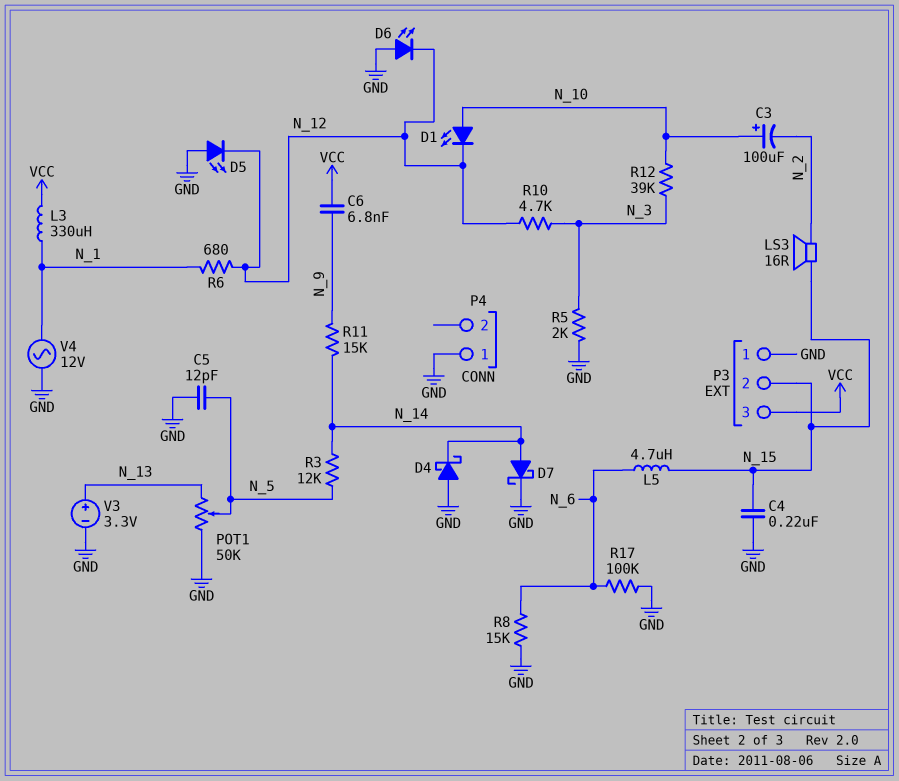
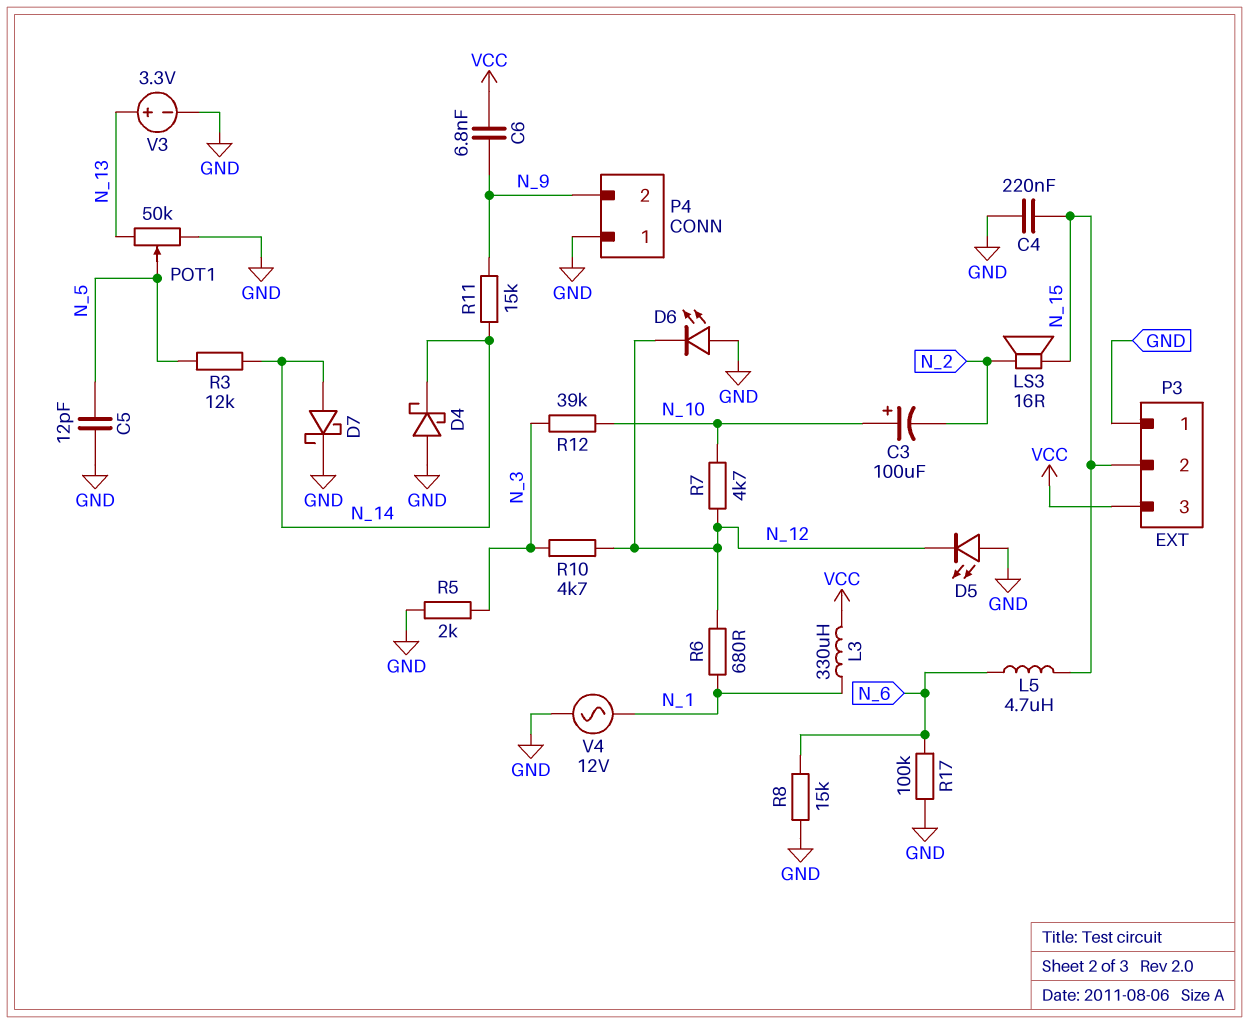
D1: LED (A N_10, K N_12) -> none
P4 pin 2: none -> N_9
R7: none -> 4.7k (N_10, N_12)

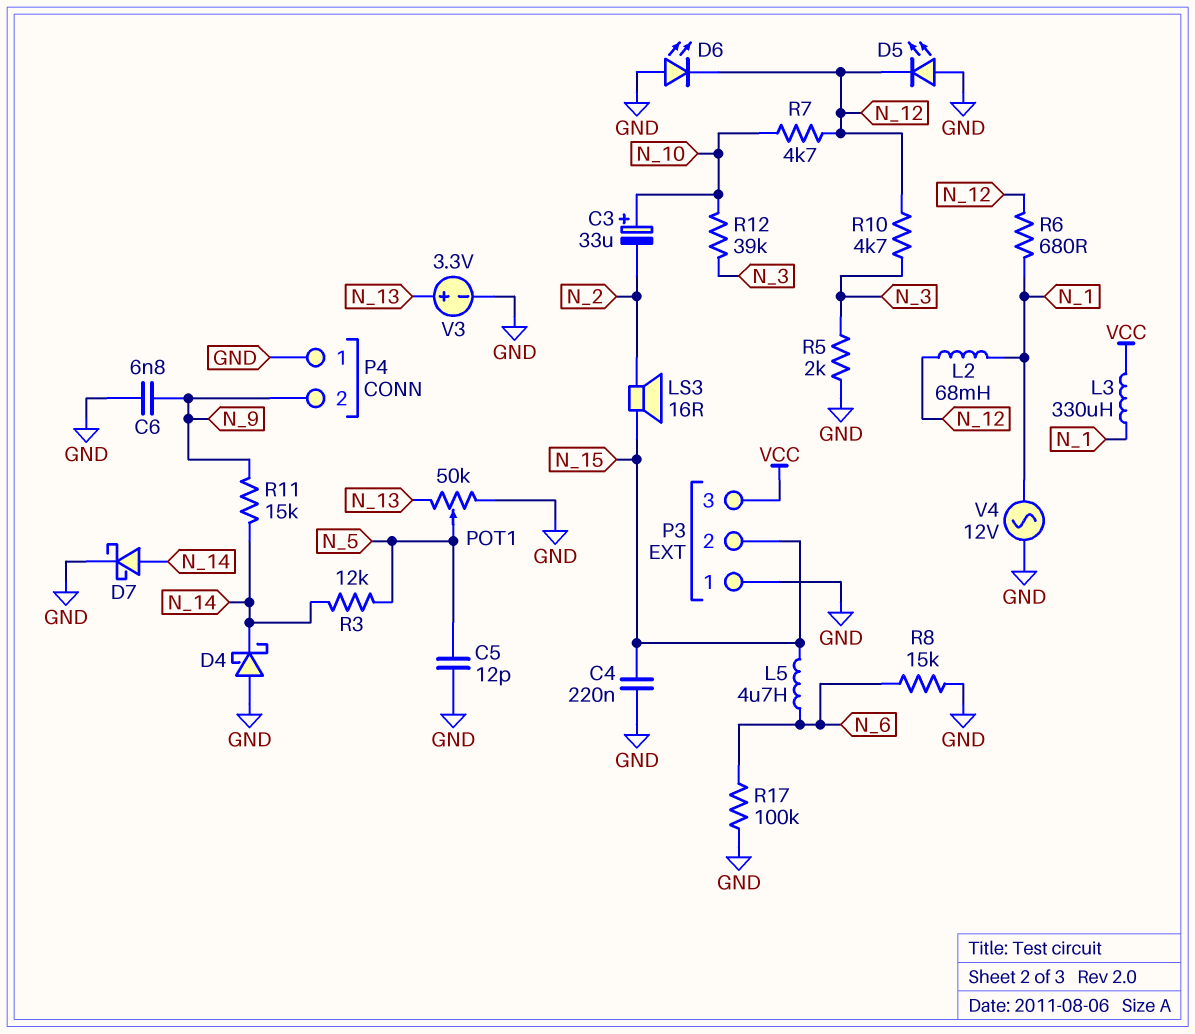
C3: 100uF (plus N_10, minus N_2) -> 33uF (plus N_10, minus N_2)
C6: 6.8nF (N_9, VCC) -> 6.8nF (GND, N_9)
L2: none -> 68mH (N_1, N_12)

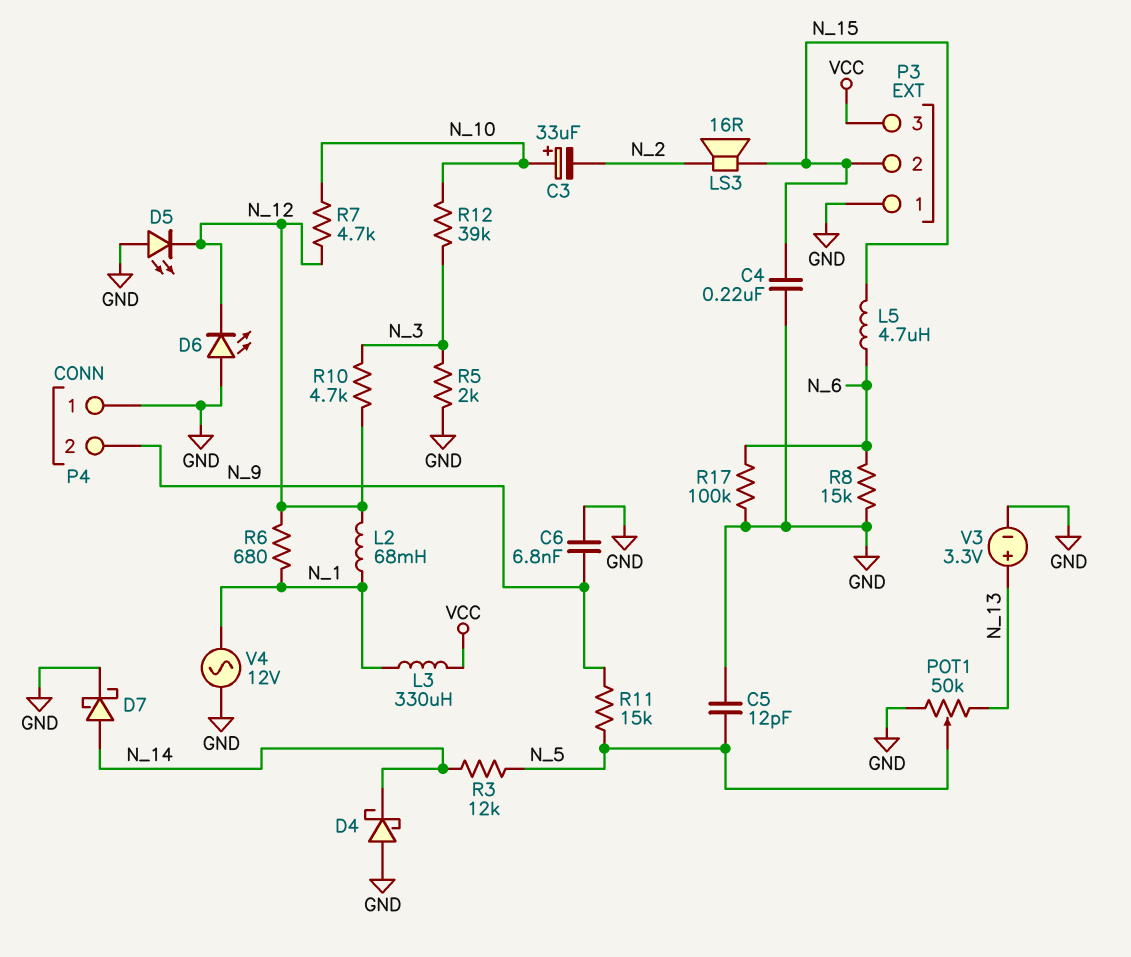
R11: 15k (N_9, N_14) -> 15k (N_5, N_9)

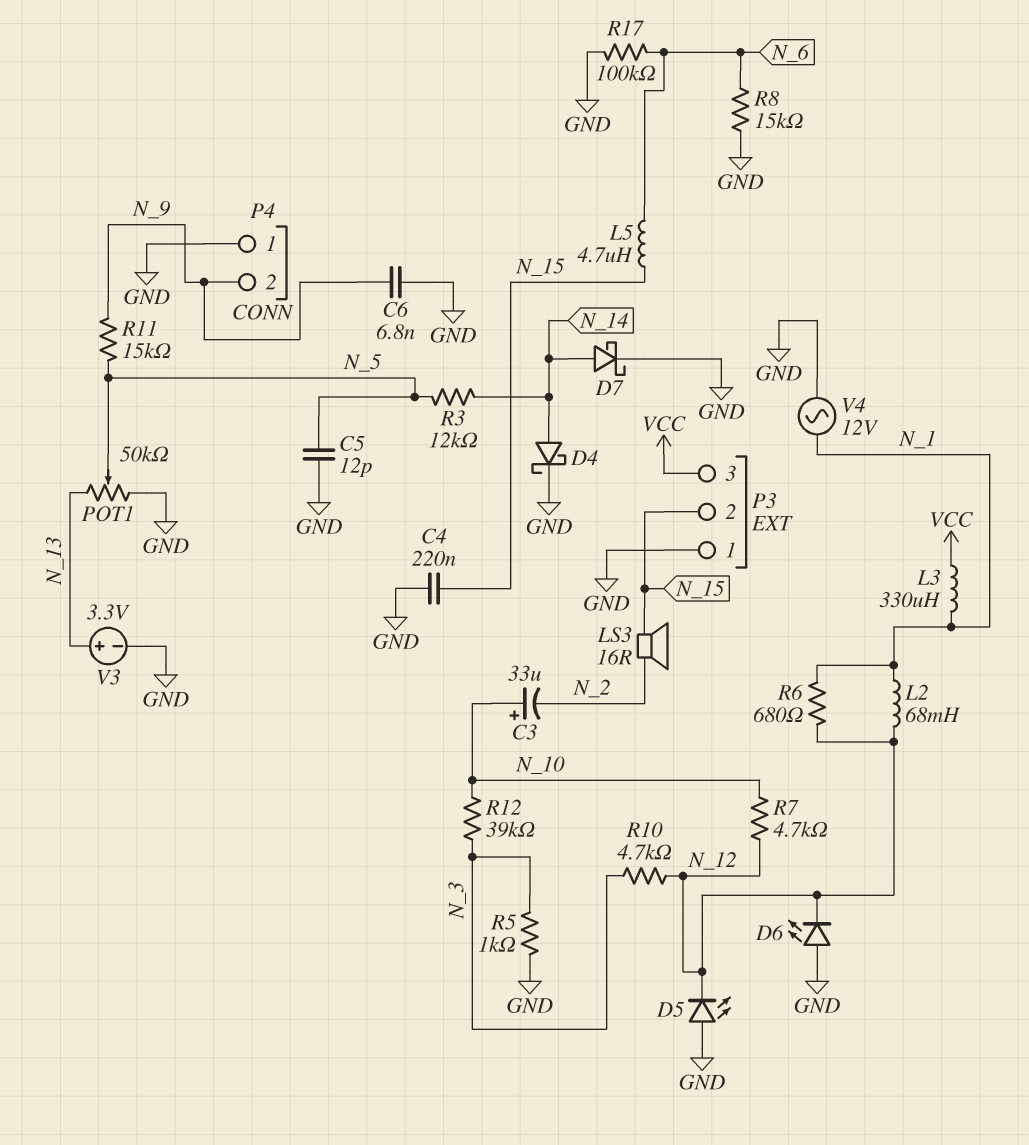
D4: schottky (A GND, K N_14) -> schottky (A N_14, K GND)
R5: 2k (GND, N_3) -> 1k (GND, N_3)

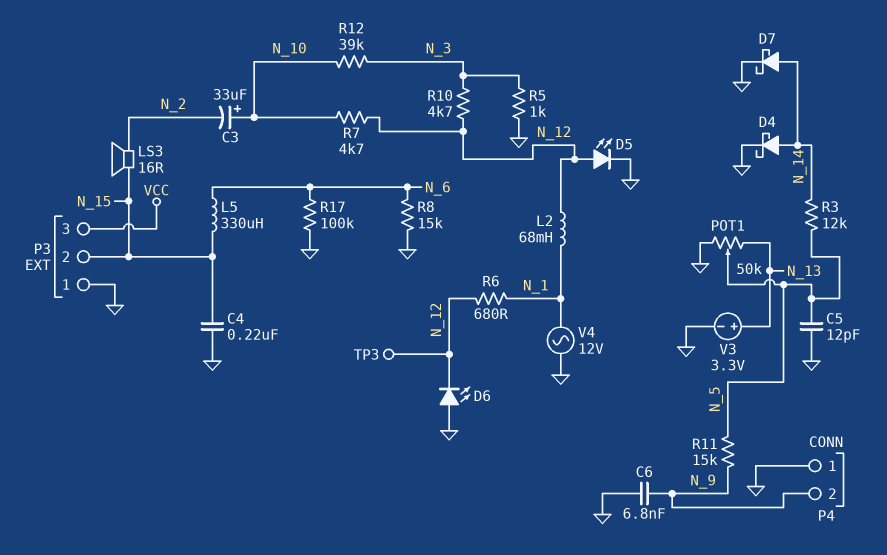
D5: LED (A GND, K N_12) -> LED (A N_12, K GND)
L3: 330uH (N_1, VCC) -> none
L5: 4.7uH (N_6, N_15) -> 330uH (N_6, N_15)
TP3: none -> test point (N_12)

